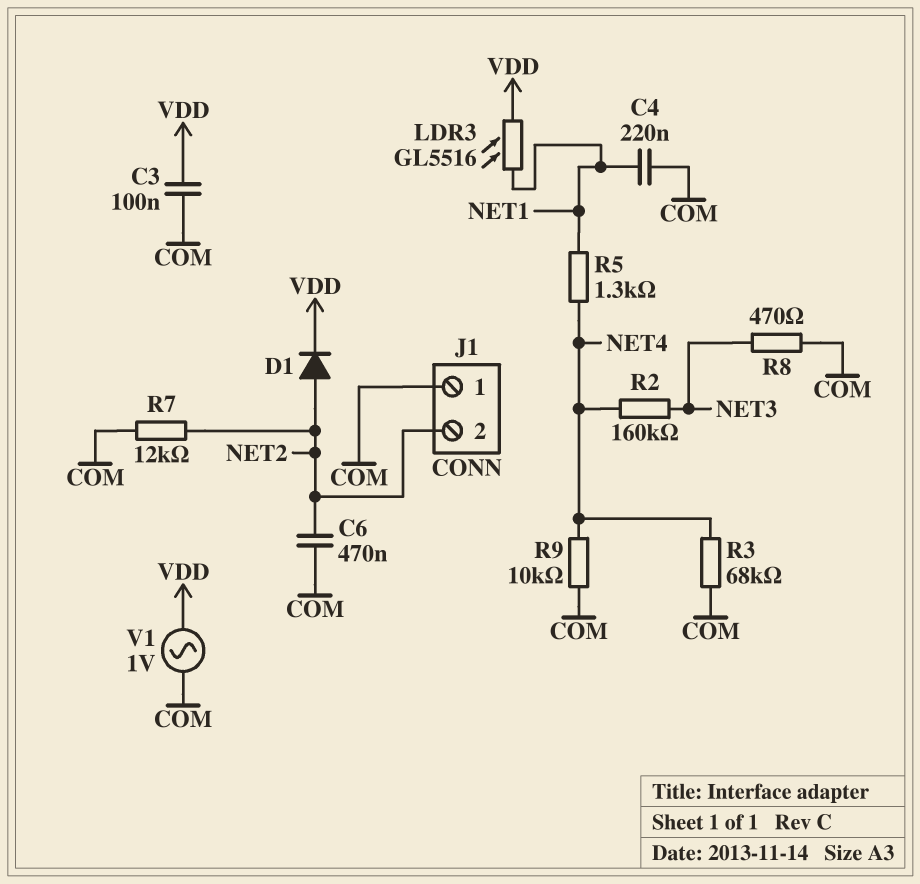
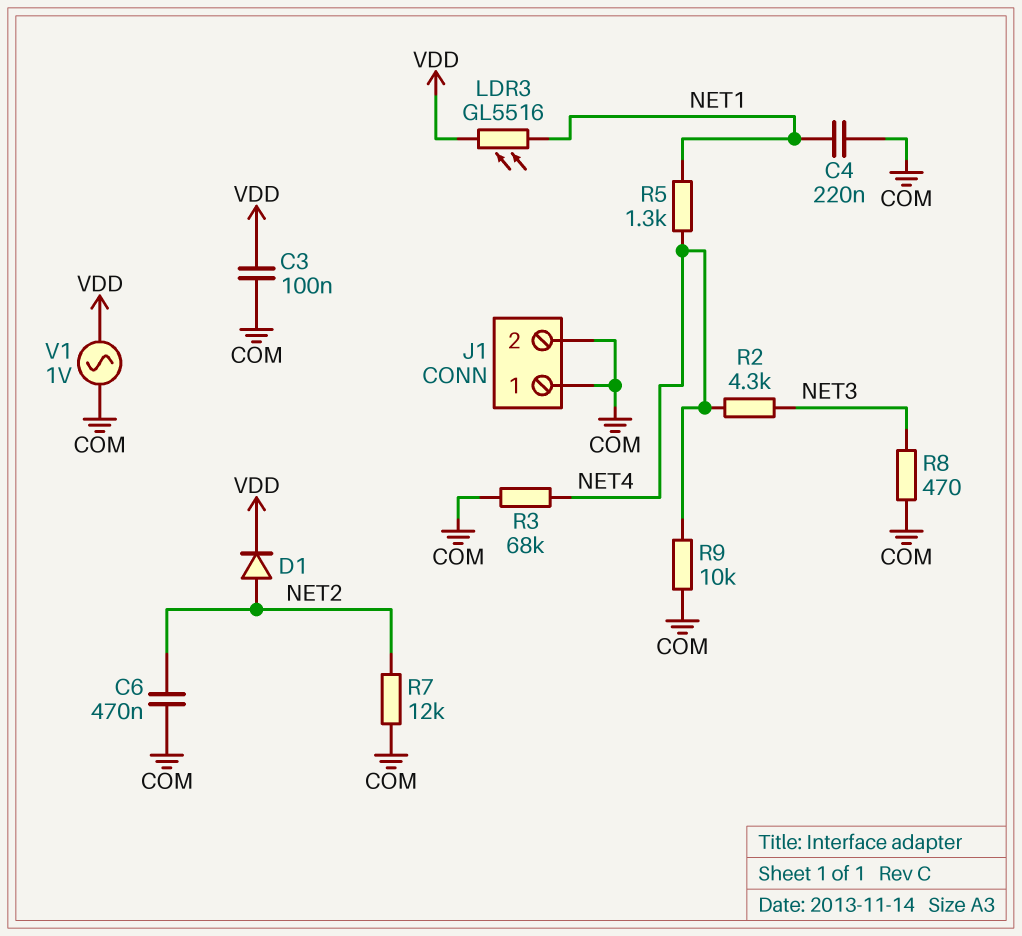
J1 pin 2: NET2 -> COM
R2: 160k (NET3, NET4) -> 4.3k (NET3, NET4)

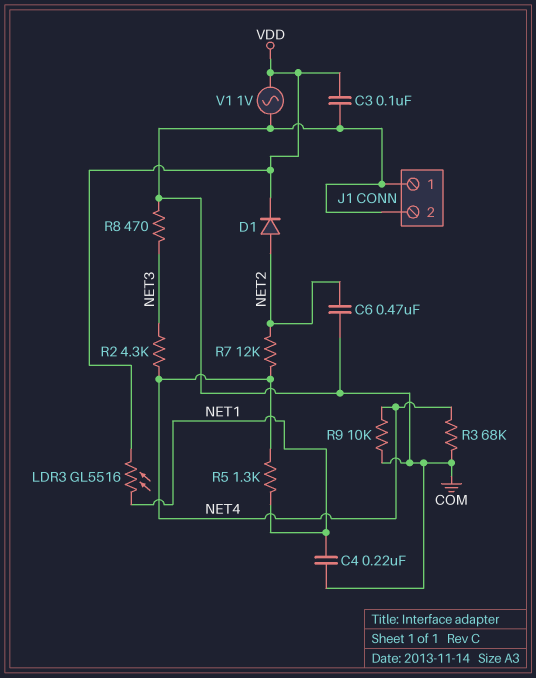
R7: 12k (COM, NET2) -> 12k (NET2, NET4)

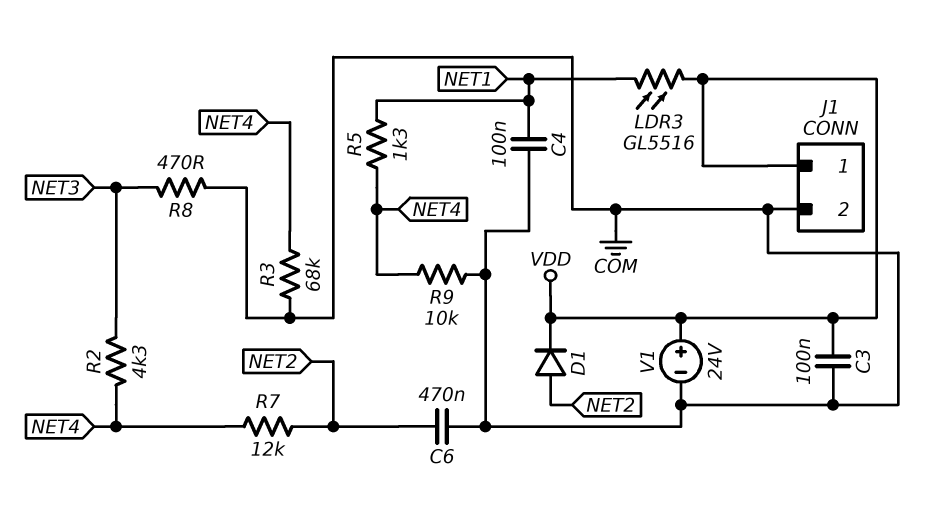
C4: 220nF (COM, NET1) -> 100nF (COM, NET1)
J1 pin 1: COM -> VDD
V1: AC 1V (COM, VDD) -> 24V (plus VDD, minus COM)

